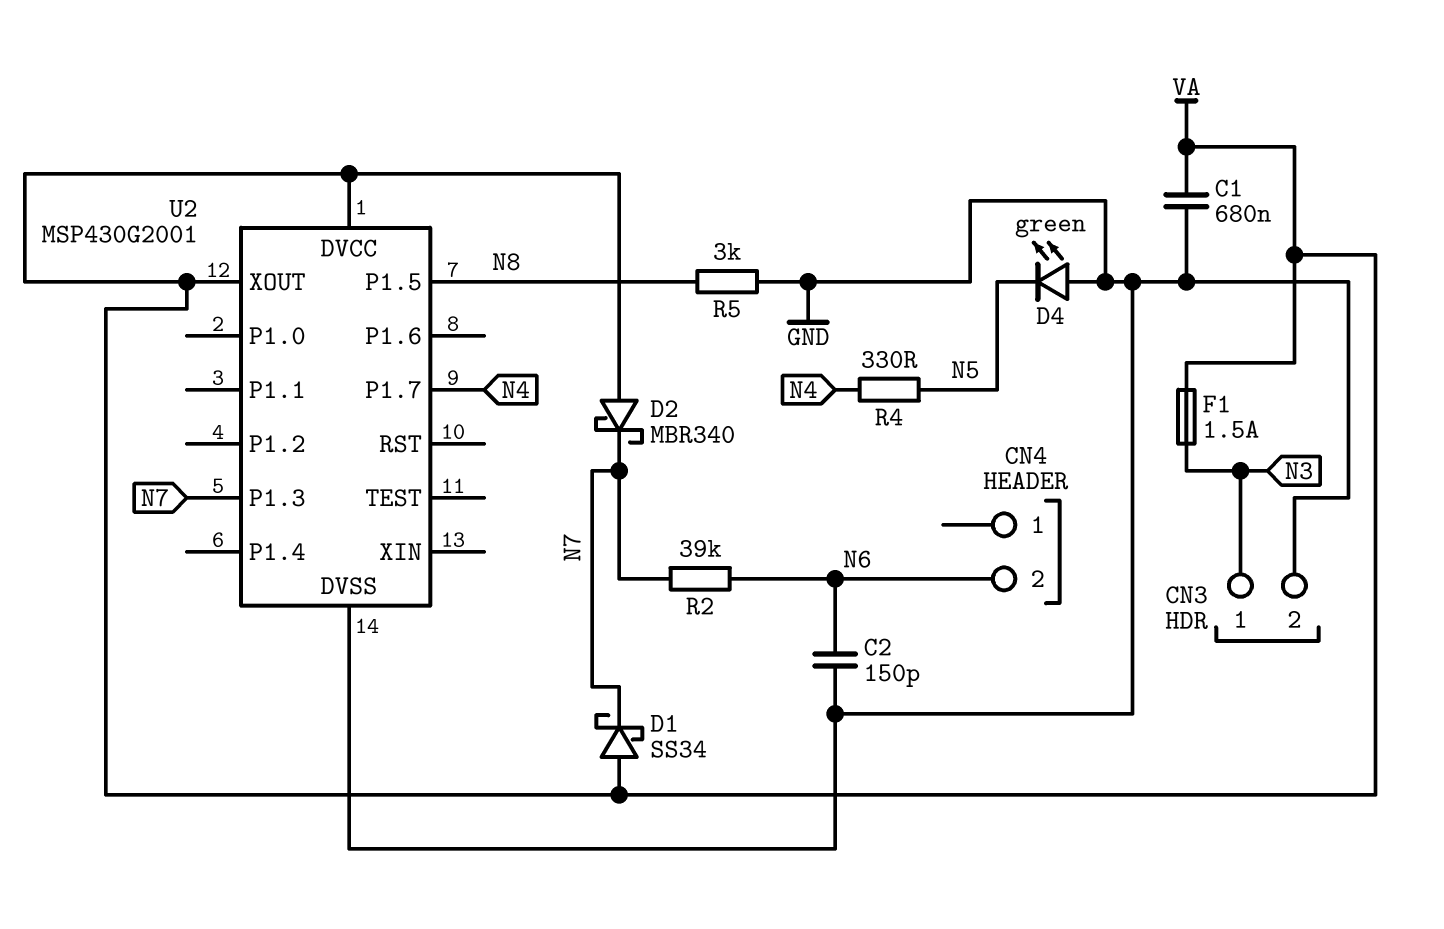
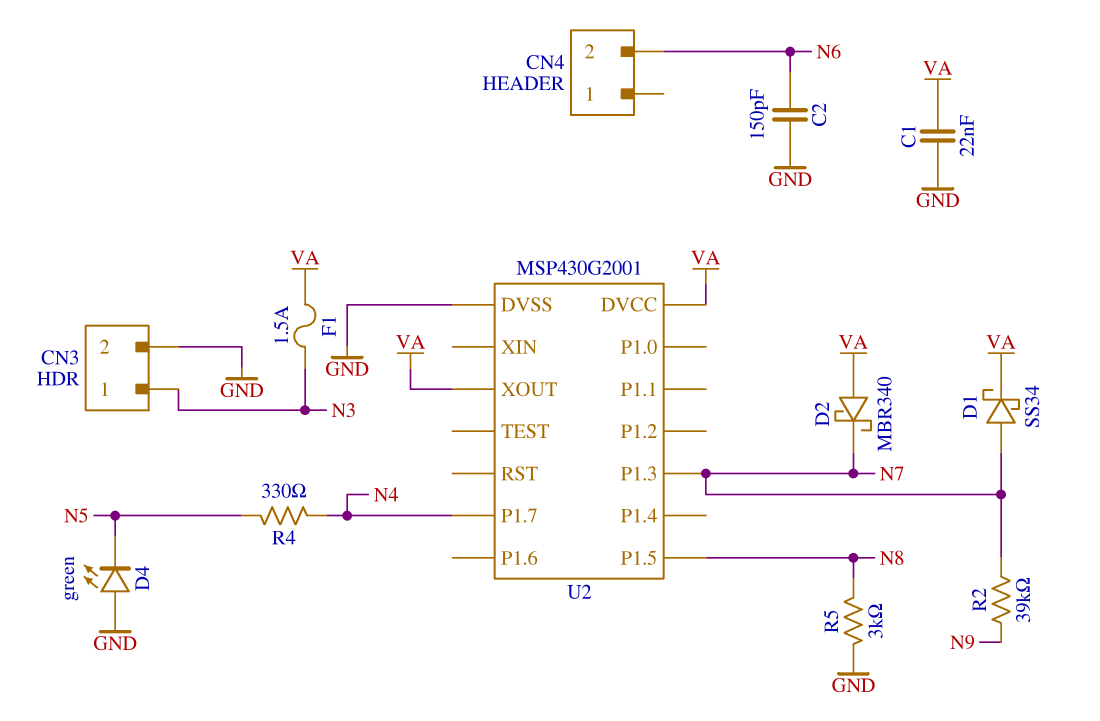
C1: 680nF (GND, VA) -> 22nF (GND, VA)
D1: schottky SS34 (A VA, K N7) -> schottky SS34 (A N7, K VA)
R2: 39k (N6, N7) -> 39k (N7, N9)

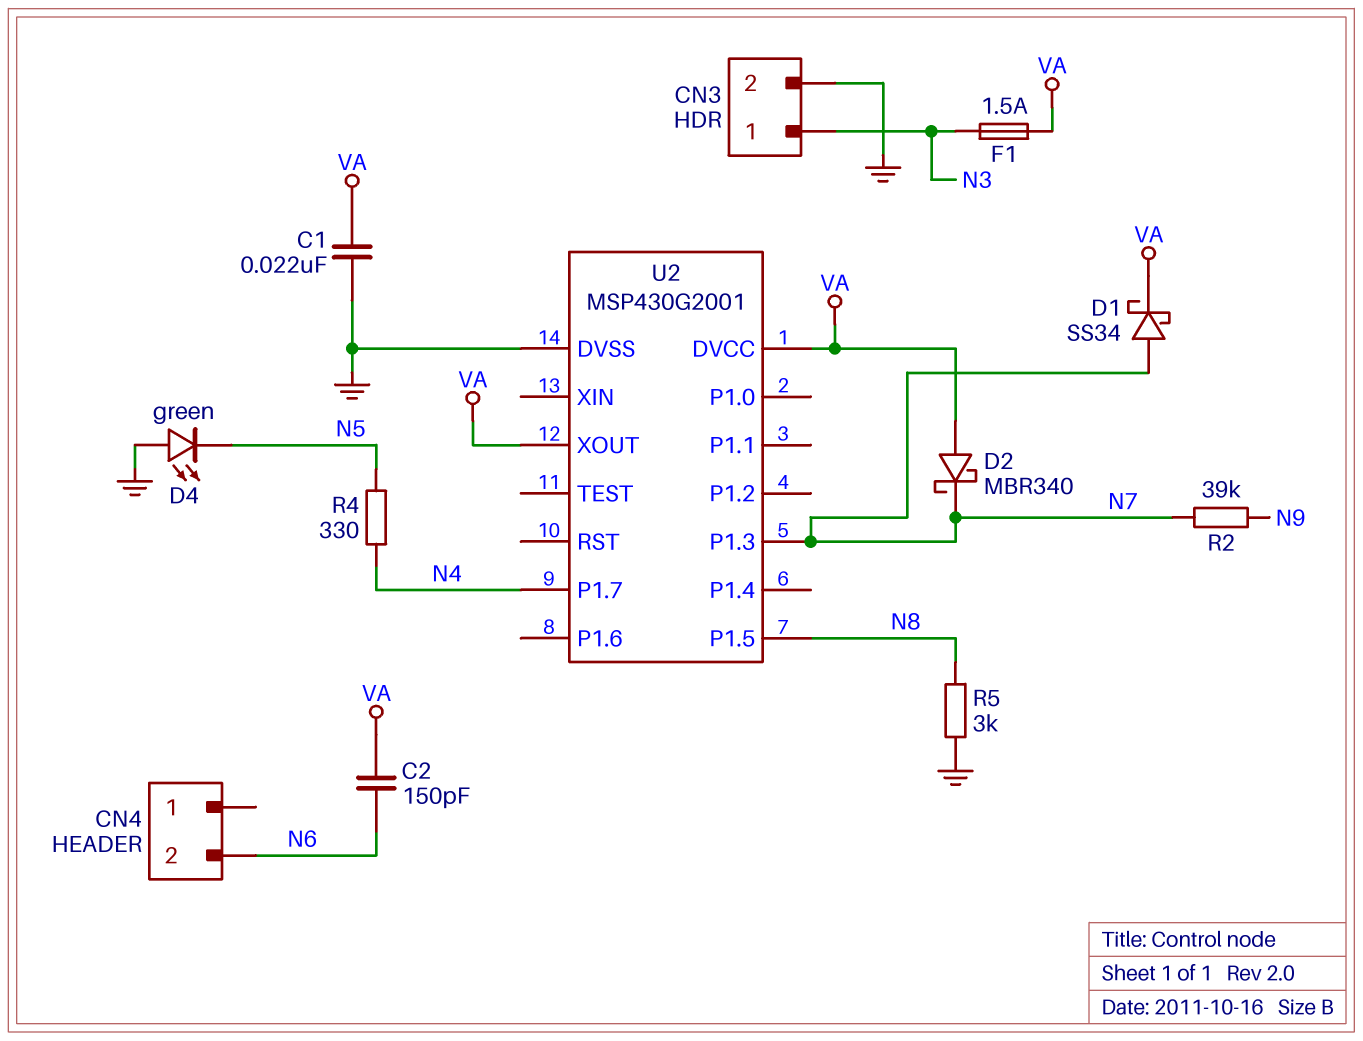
C2: 150pF (GND, N6) -> 150pF (N6, VA)

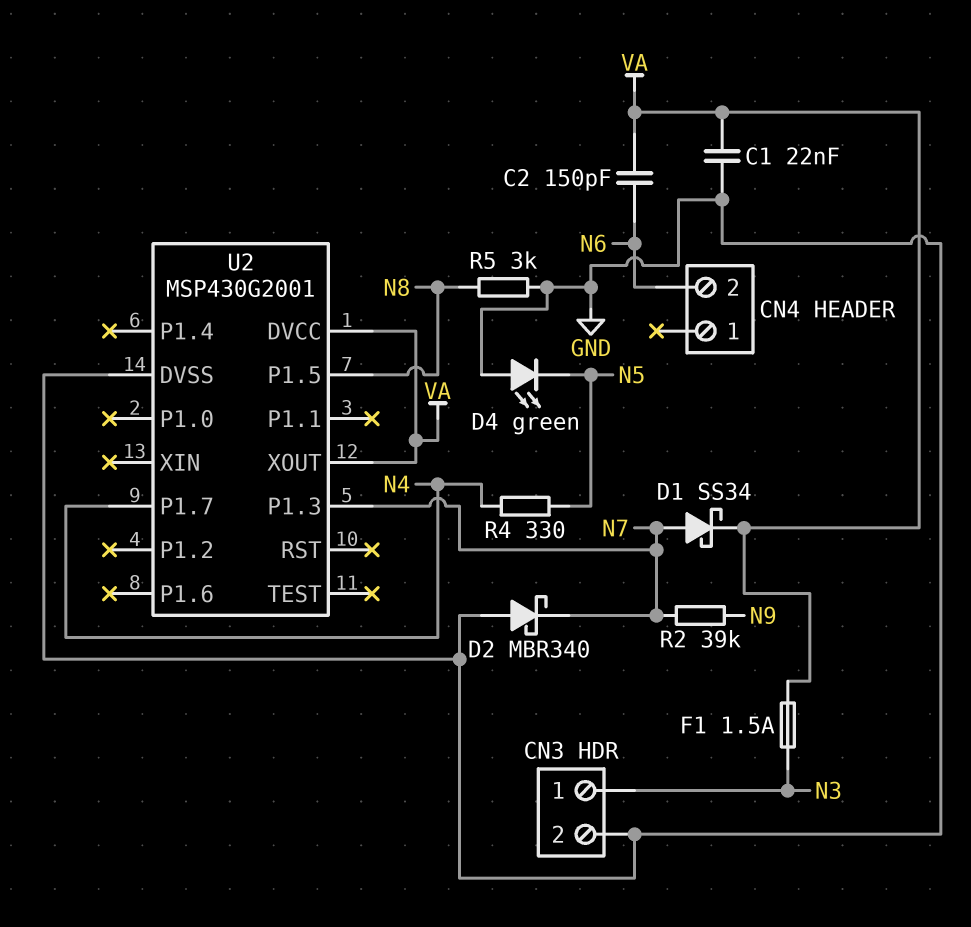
D2: schottky MBR340 (A VA, K N7) -> schottky MBR340 (A GND, K N7)

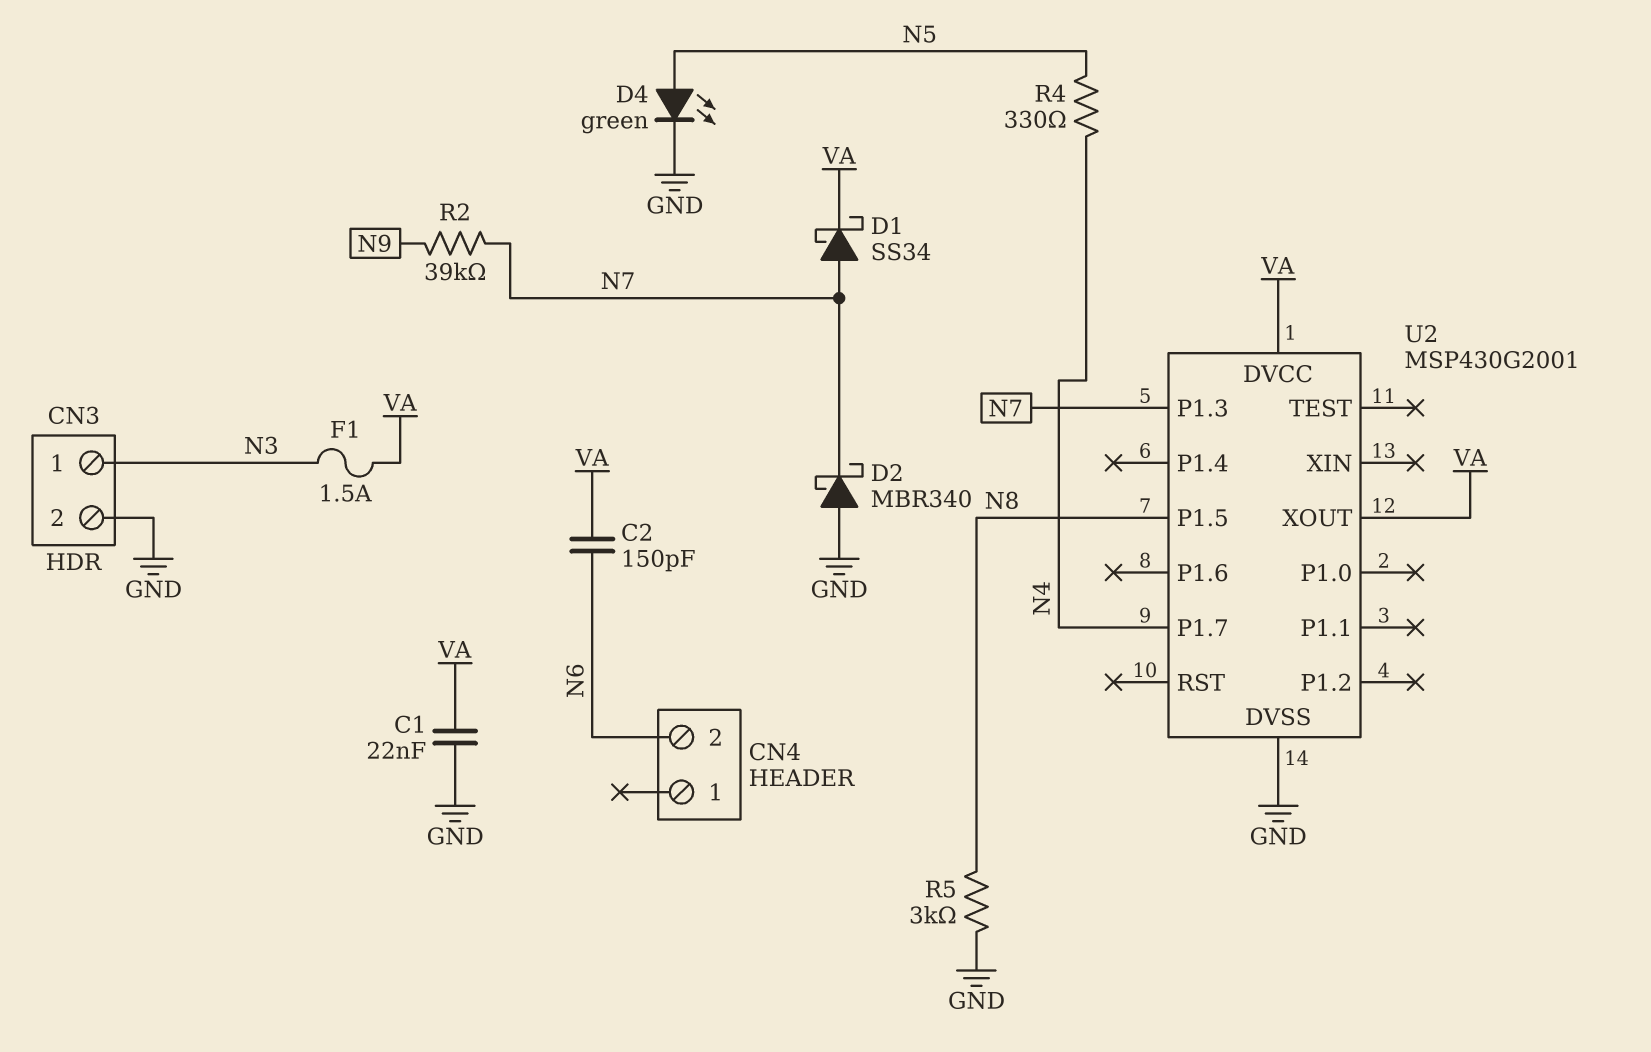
D4: LED green (A GND, K N5) -> LED green (A N5, K GND)

